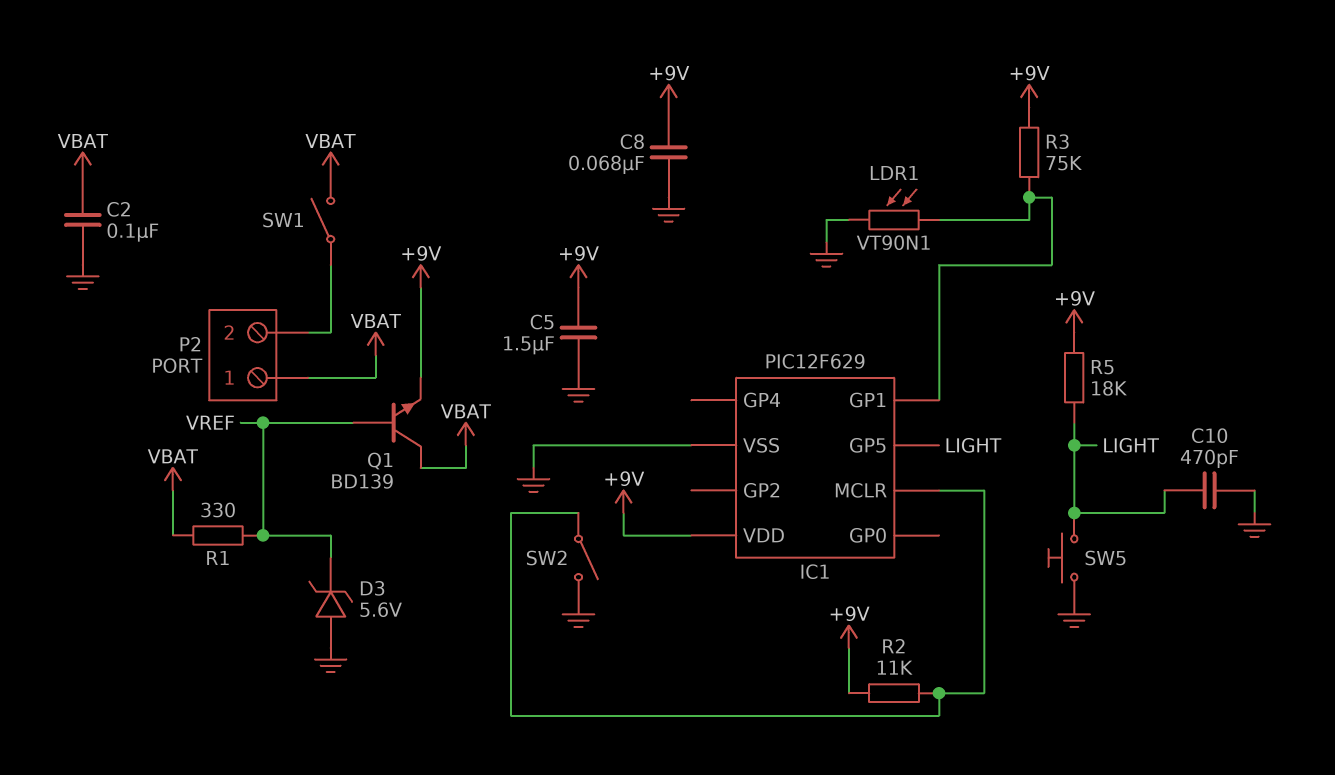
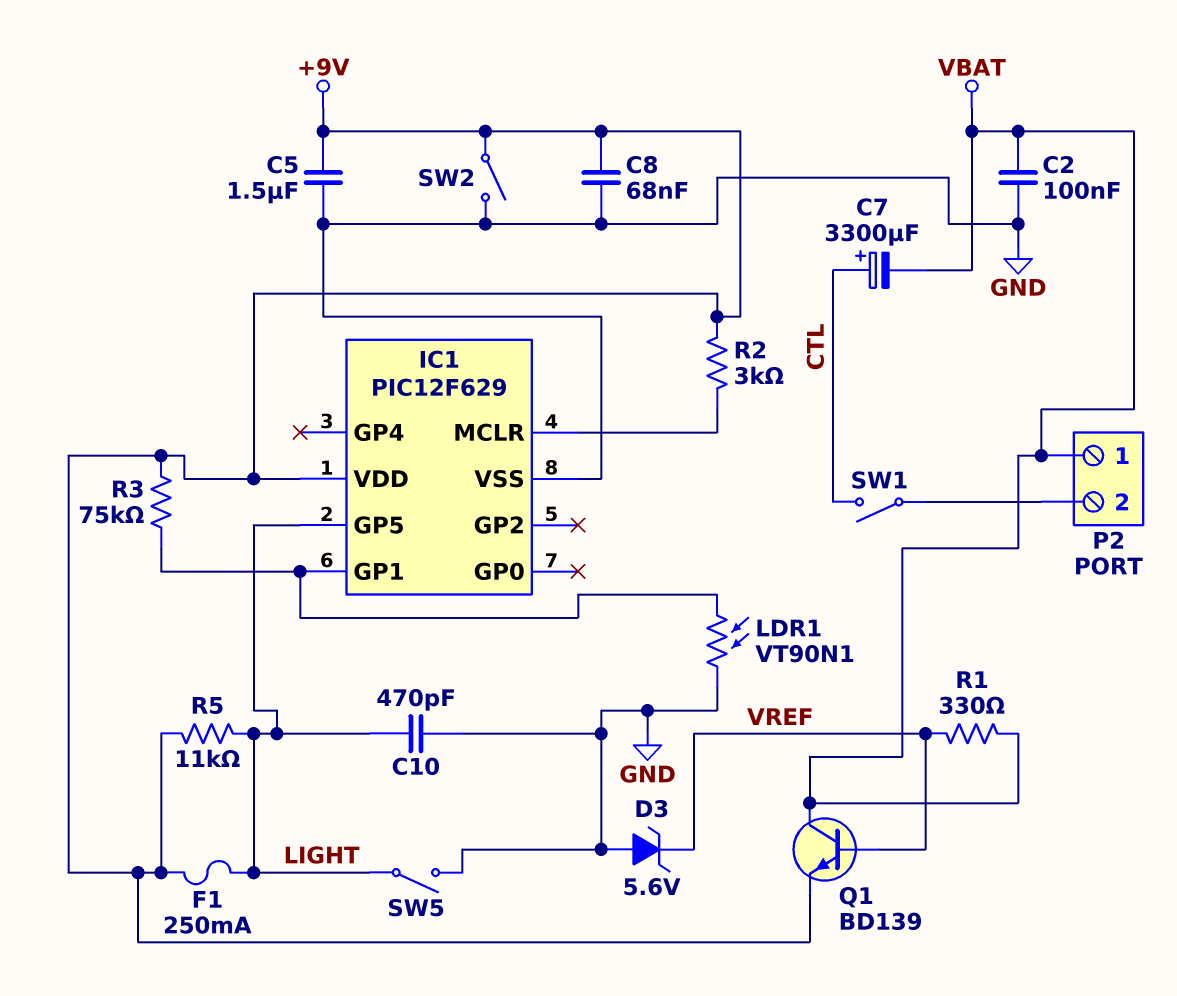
C7: none -> 3300uF (plus CTL, minus VBAT)
F1: none -> 250mA (+9V, LIGHT)
R2: 11k (+9V, IC1/MCLR) -> 3k (+9V, IC1/MCLR)
R5: 18k (+9V, LIGHT) -> 11k (+9V, LIGHT)
SW1: switch (P2/2, VBAT) -> switch (CTL, P2/2)
SW2: switch (GND, IC1/MCLR) -> switch (+9V, GND)
SW5: button (GND, LIGHT) -> switch (GND, LIGHT)

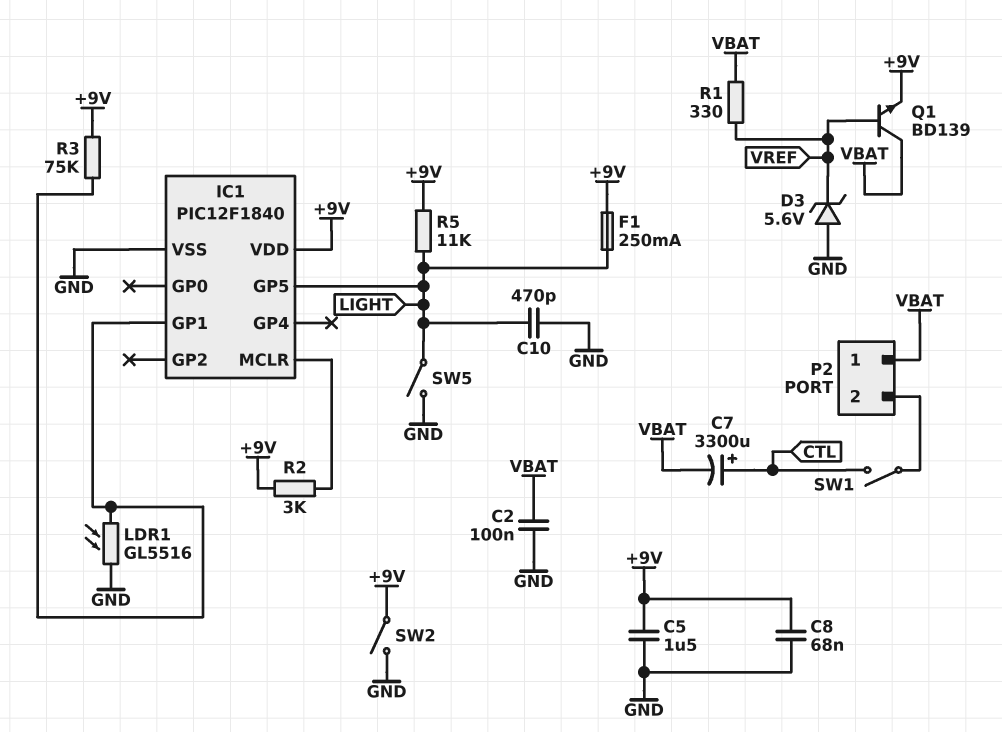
IC1: PIC12F629 -> PIC12F1840
LDR1: VT90N1 (GND, IC1/GP1) -> GL5516 (GND, IC1/GP1)

